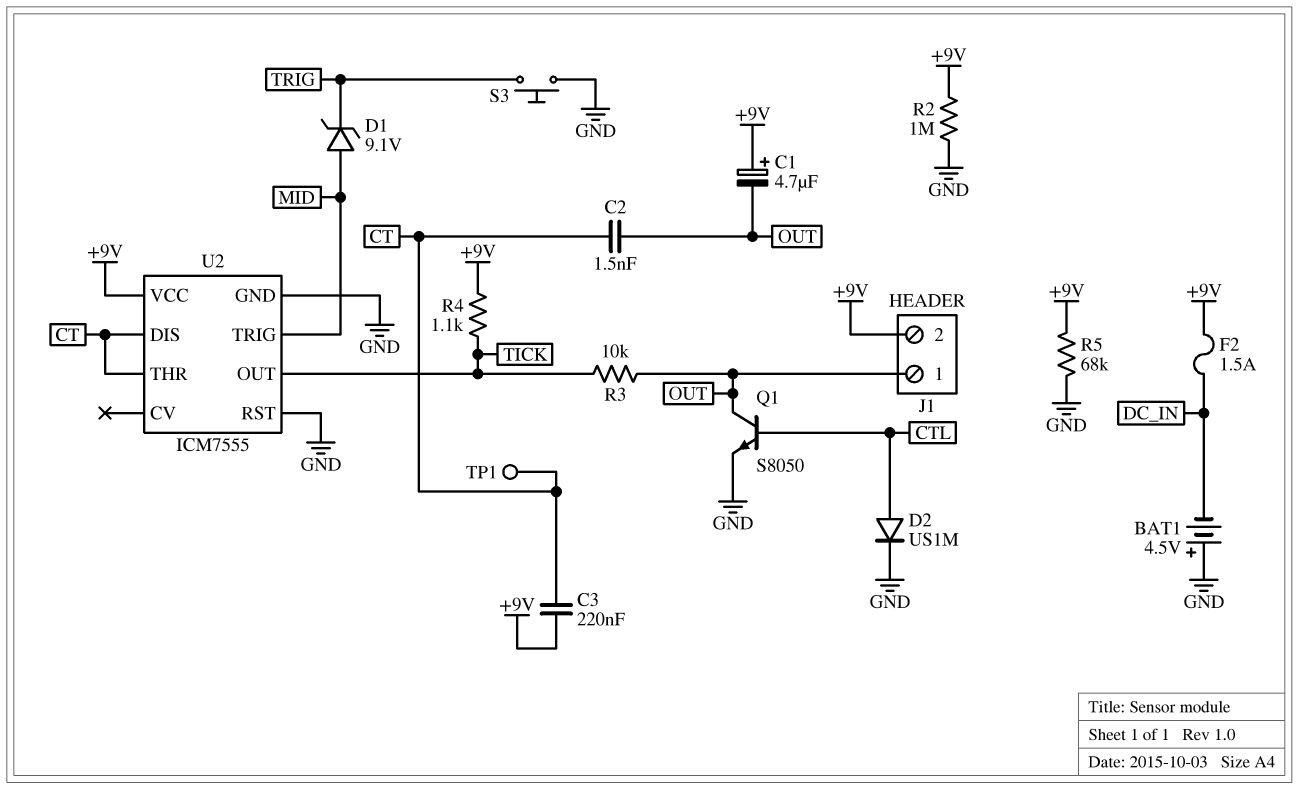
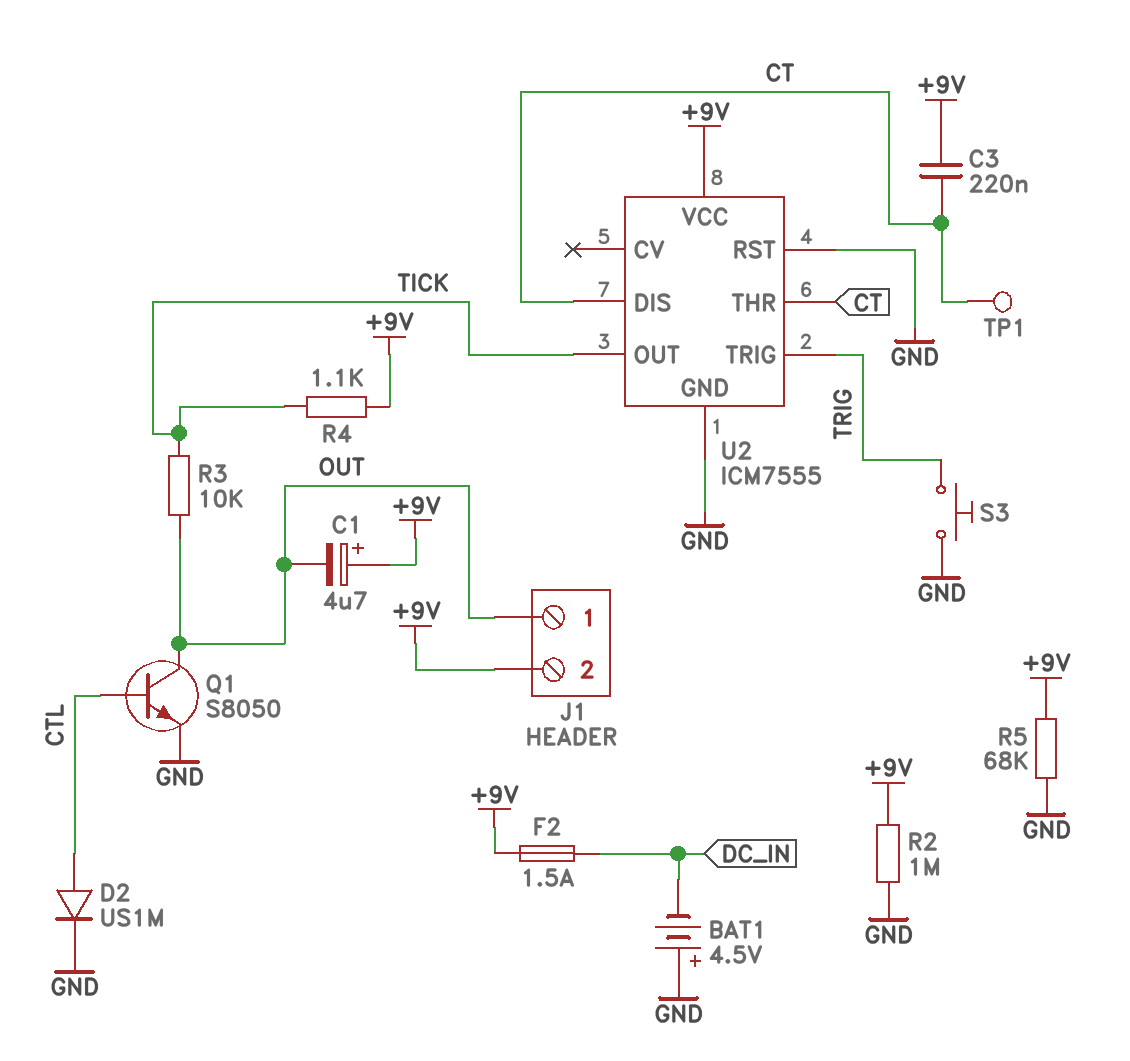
C2: 1.5nF (CT, OUT) -> none
D1: zener 9.1V (A MID, K TRIG) -> none
U2 pin TRIG: MID -> TRIG

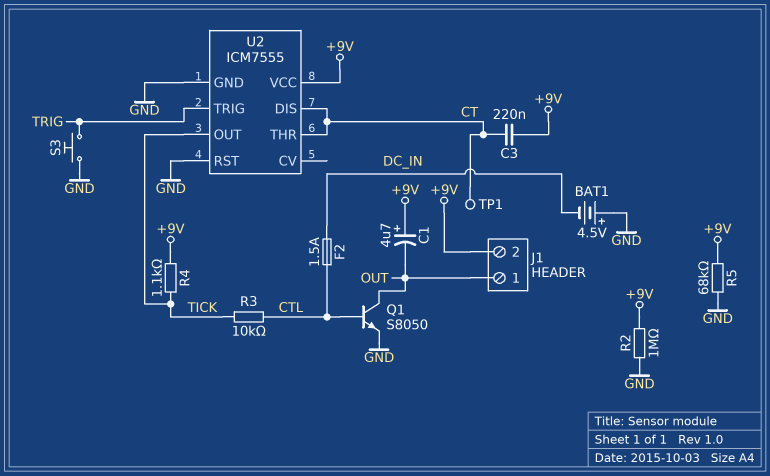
D2: diode US1M (A CTL, K GND) -> none
F2: 1.5A (+9V, DC_IN) -> 1.5A (CTL, DC_IN)
R3: 10k (OUT, TICK) -> 10k (CTL, TICK)

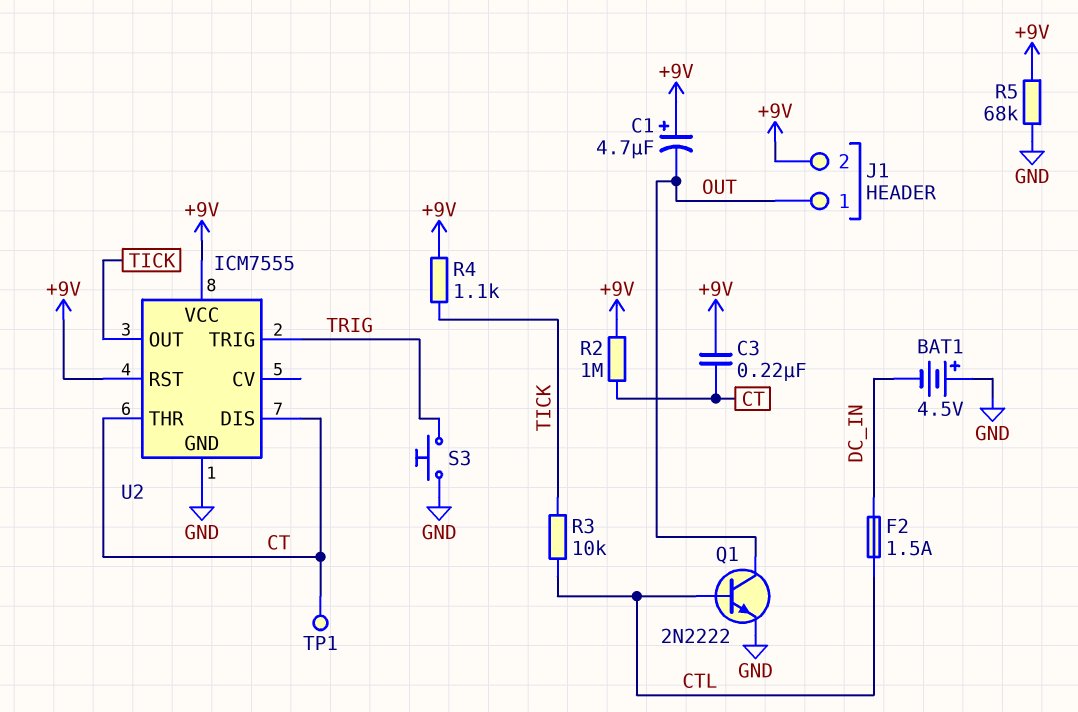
Q1: NPN S8050 (B CTL, C OUT, E GND) -> NPN 2N2222 (B CTL, C OUT, E GND)
R2: 1M (+9V, GND) -> 1M (+9V, CT)
U2 pin RST: GND -> +9V

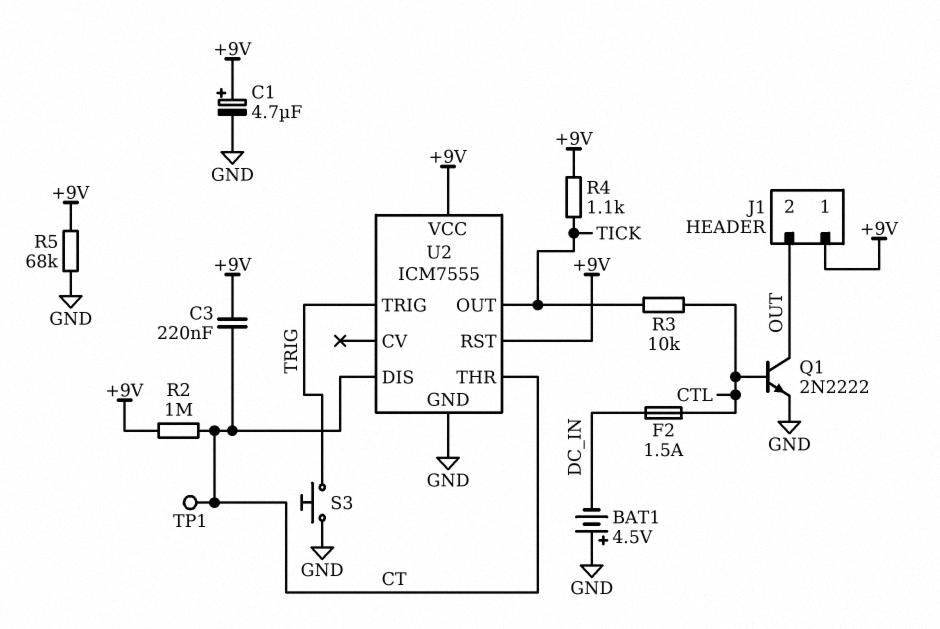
C1: 4.7uF (plus +9V, minus OUT) -> 4.7uF (plus +9V, minus GND)
J1 pin 1: OUT -> +9V
J1 pin 2: +9V -> OUT

